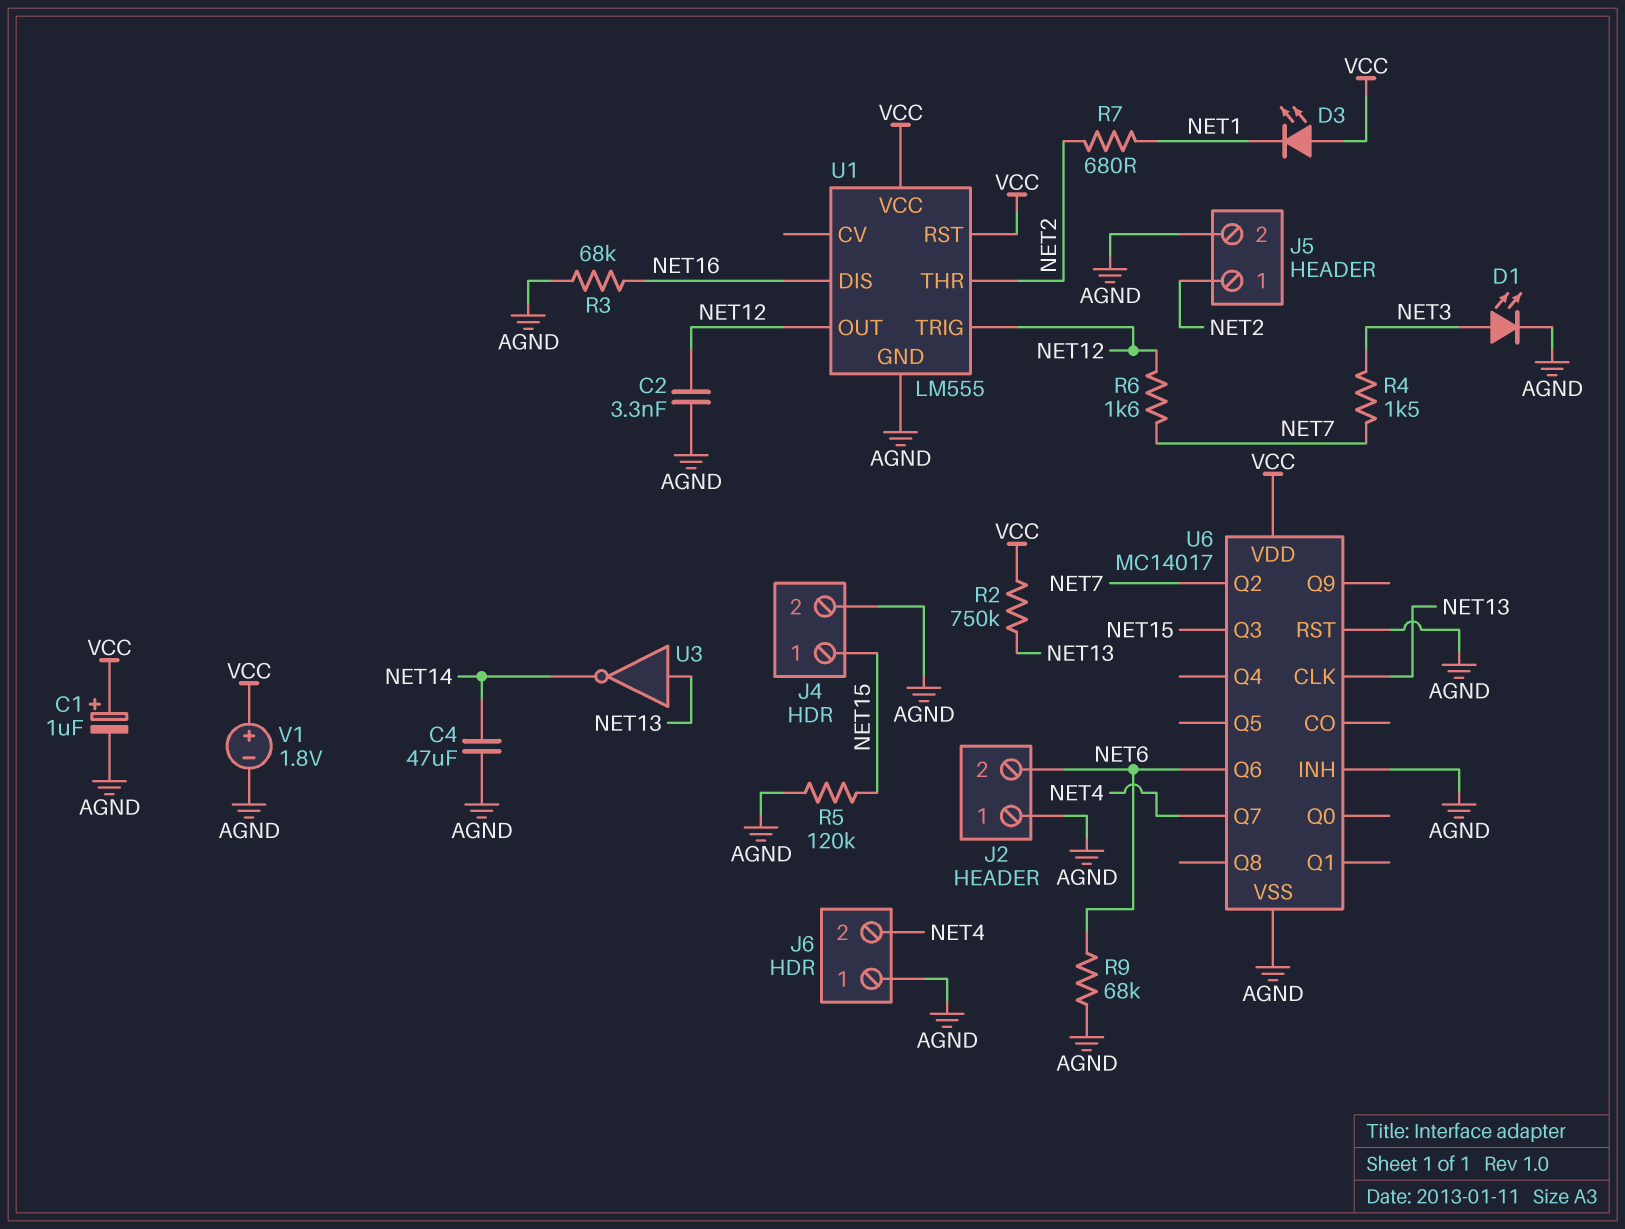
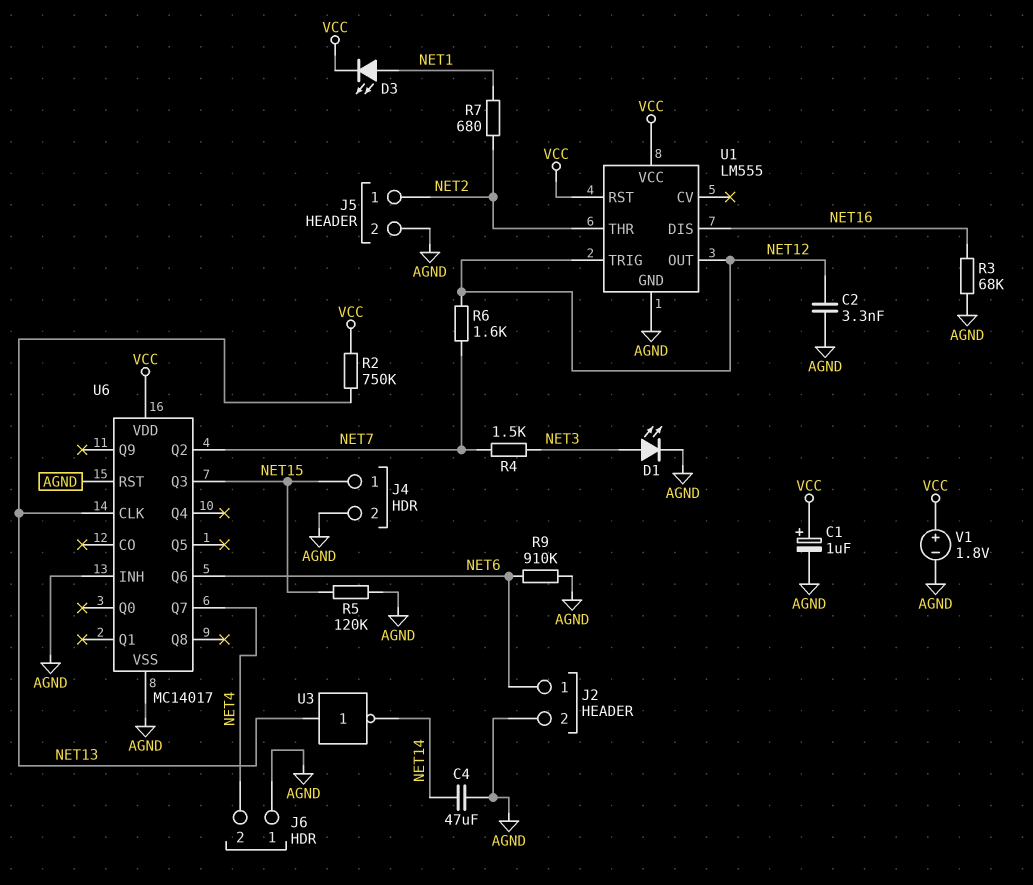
D3: LED (A VCC, K NET1) -> LED (A NET1, K VCC)
J2 pin 1: AGND -> NET6
J2 pin 2: NET6 -> AGND
R9: 68k (AGND, NET6) -> 910k (AGND, NET6)

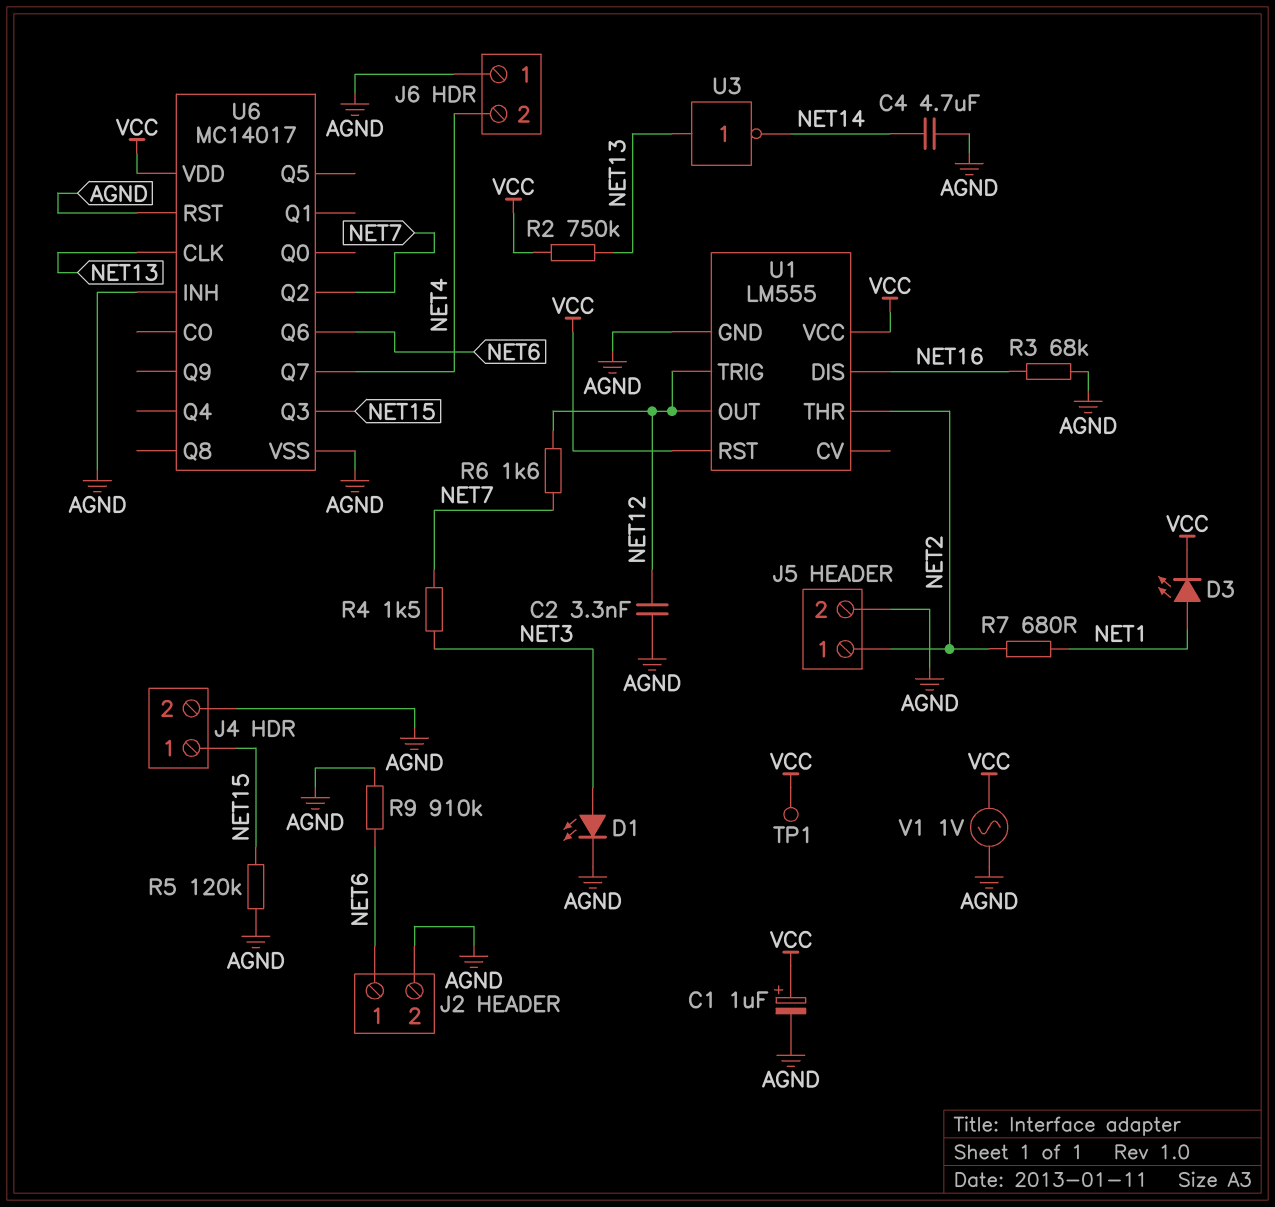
C4: 47uF (AGND, NET14) -> 4.7uF (AGND, NET14)
TP1: none -> test point (VCC)
V1: 1.8V (plus VCC, minus AGND) -> AC 1V (AGND, VCC)

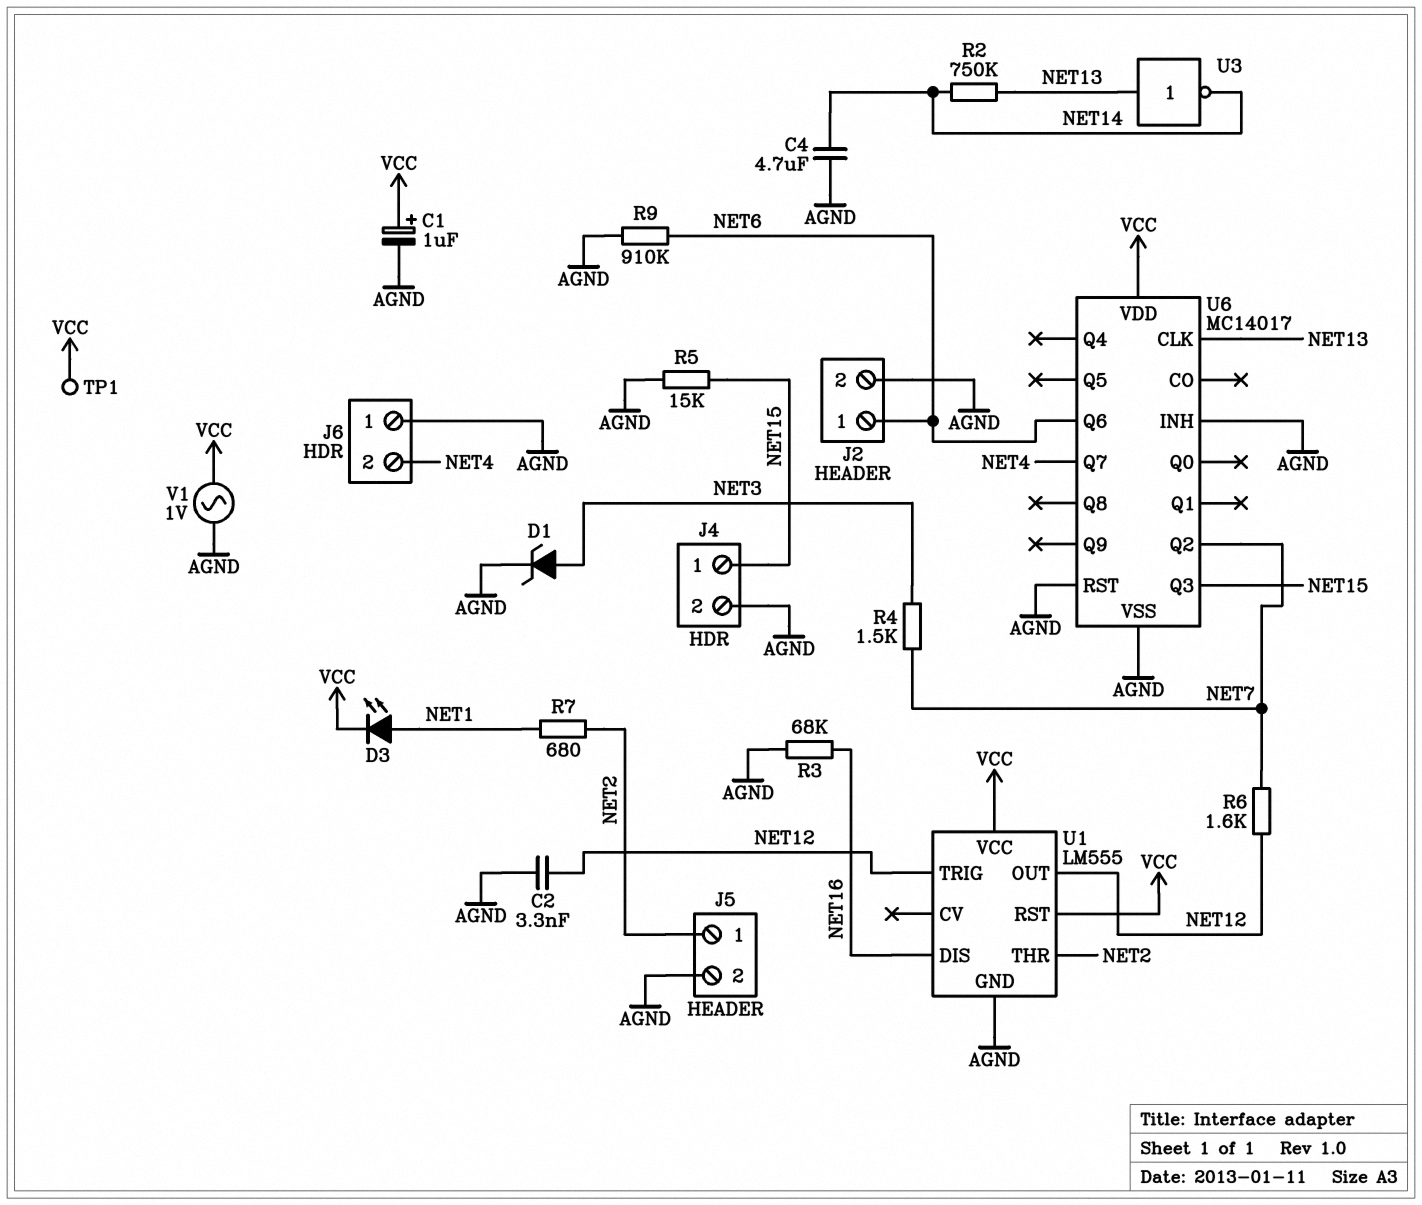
D1: LED (A NET3, K AGND) -> zener (A NET3, K AGND)
R2: 750k (NET13, VCC) -> 750k (NET13, NET14)
R5: 120k (AGND, NET15) -> 15k (AGND, NET15)

